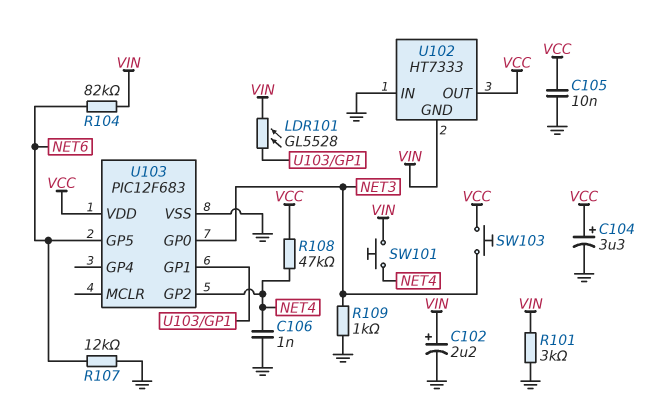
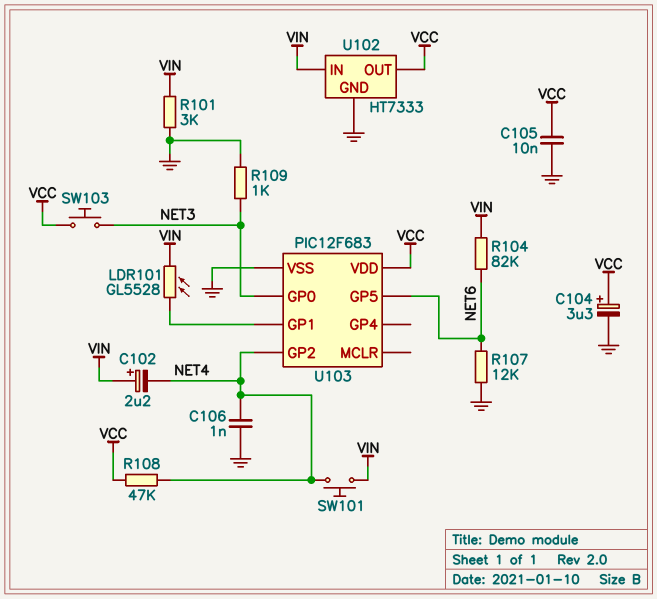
C102: 2.2uF (plus VIN, minus GND) -> 2.2uF (plus VIN, minus NET4)
U102 pin GND: VIN -> GND
U102 pin IN: GND -> VIN

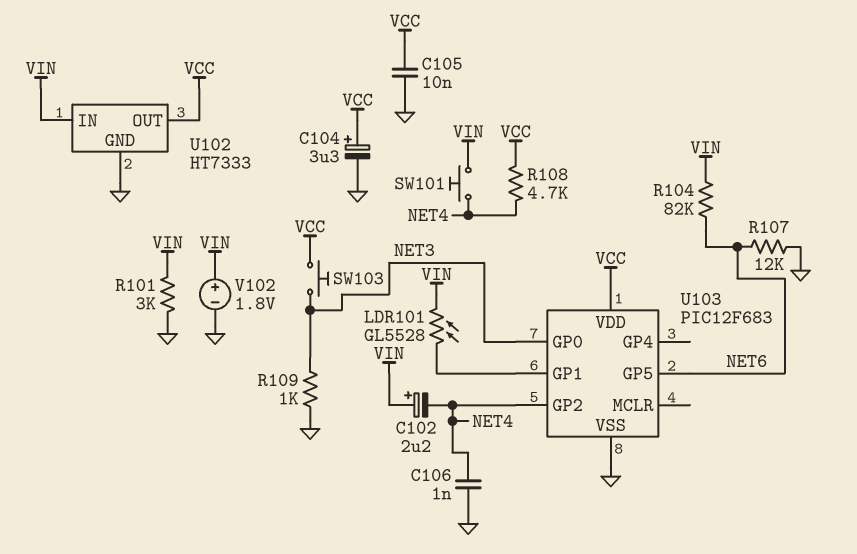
R108: 47k (NET4, VCC) -> 4.7k (NET4, VCC)
V102: none -> 1.8V (plus VIN, minus GND)

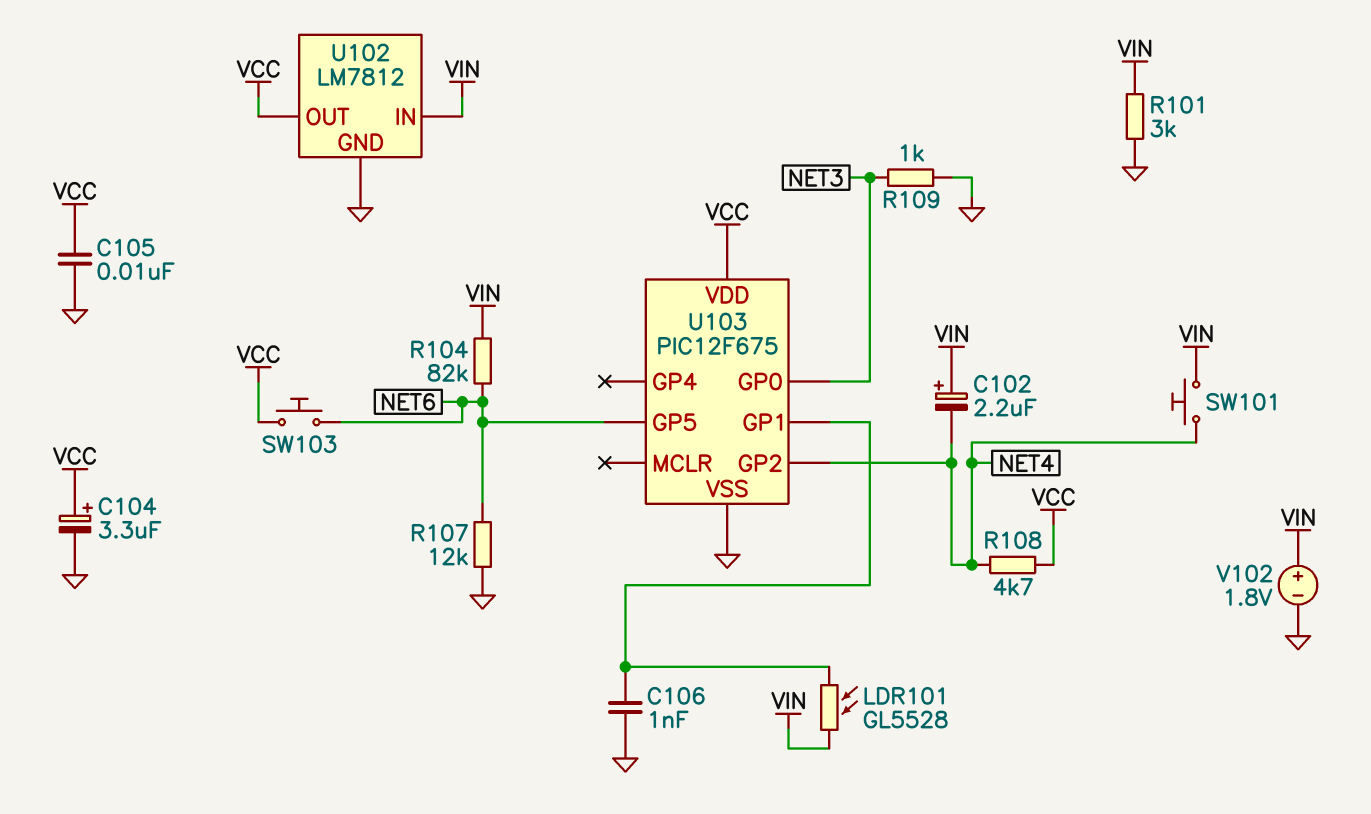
C106: 1nF (GND, NET4) -> 1nF (GND, U103/GP1)
SW103: button (NET3, VCC) -> button (NET6, VCC)
U102: HT7333 -> LM7812
U103: PIC12F683 -> PIC12F675

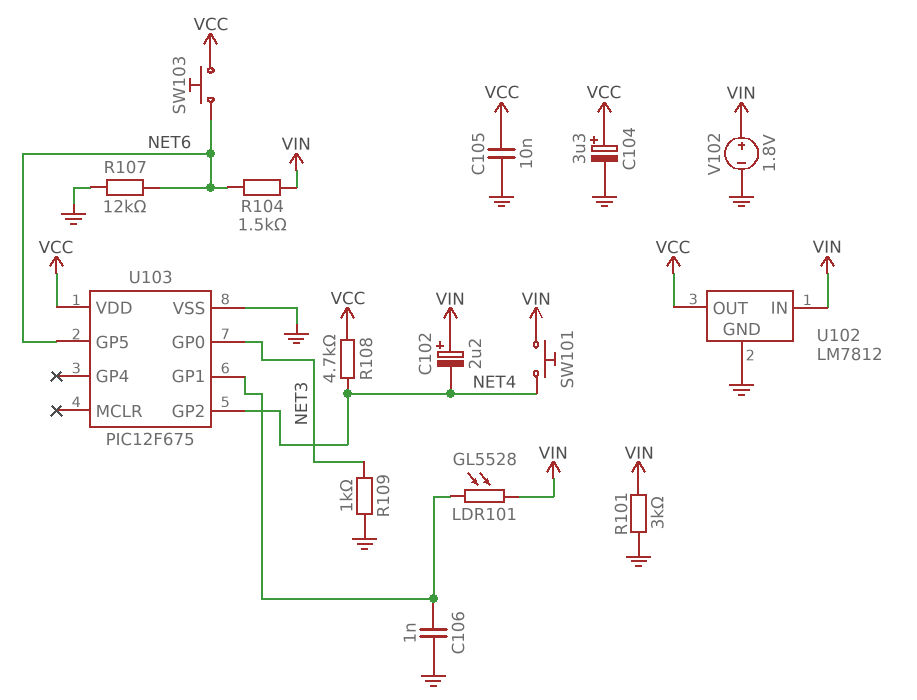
R104: 82k (NET6, VIN) -> 1.5k (NET6, VIN)

